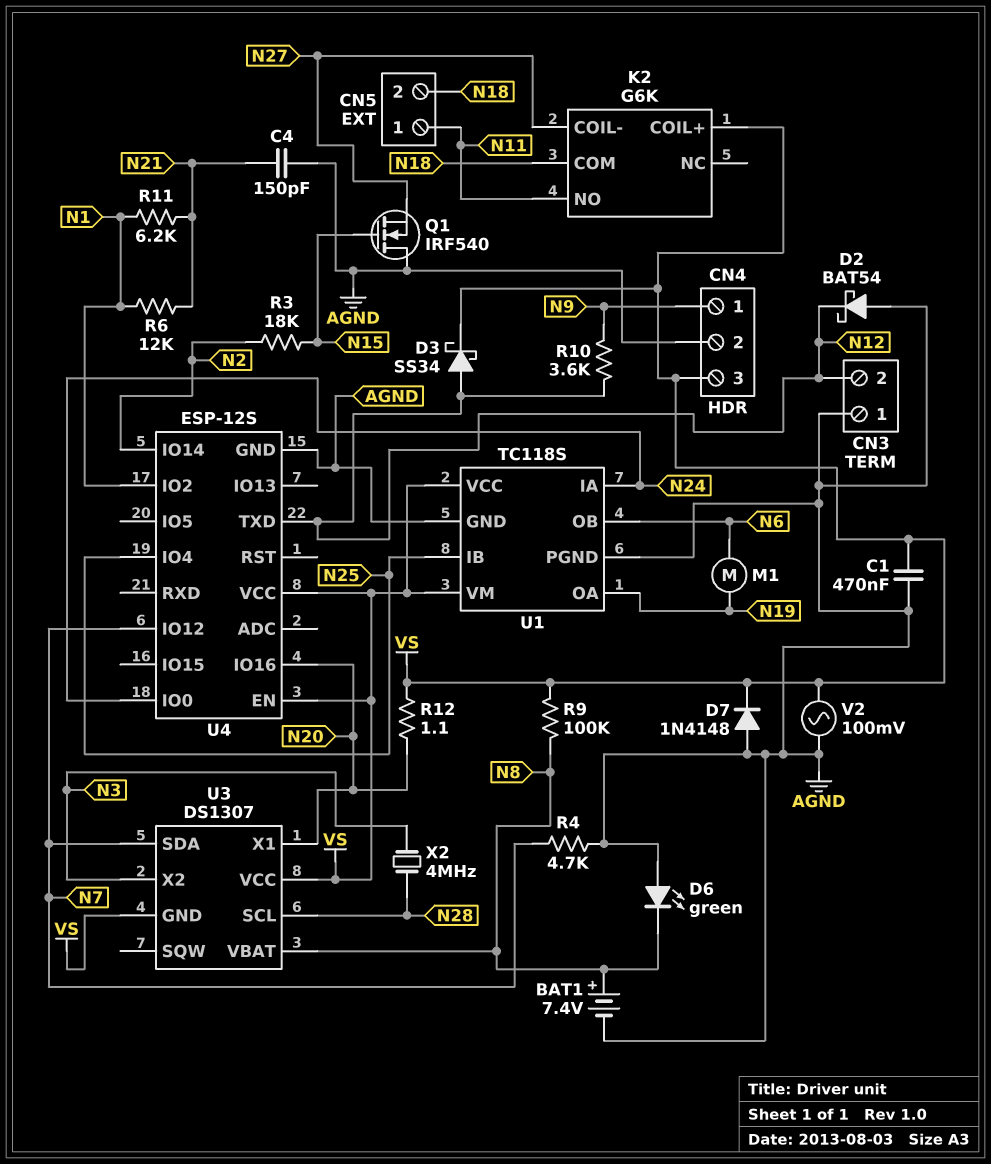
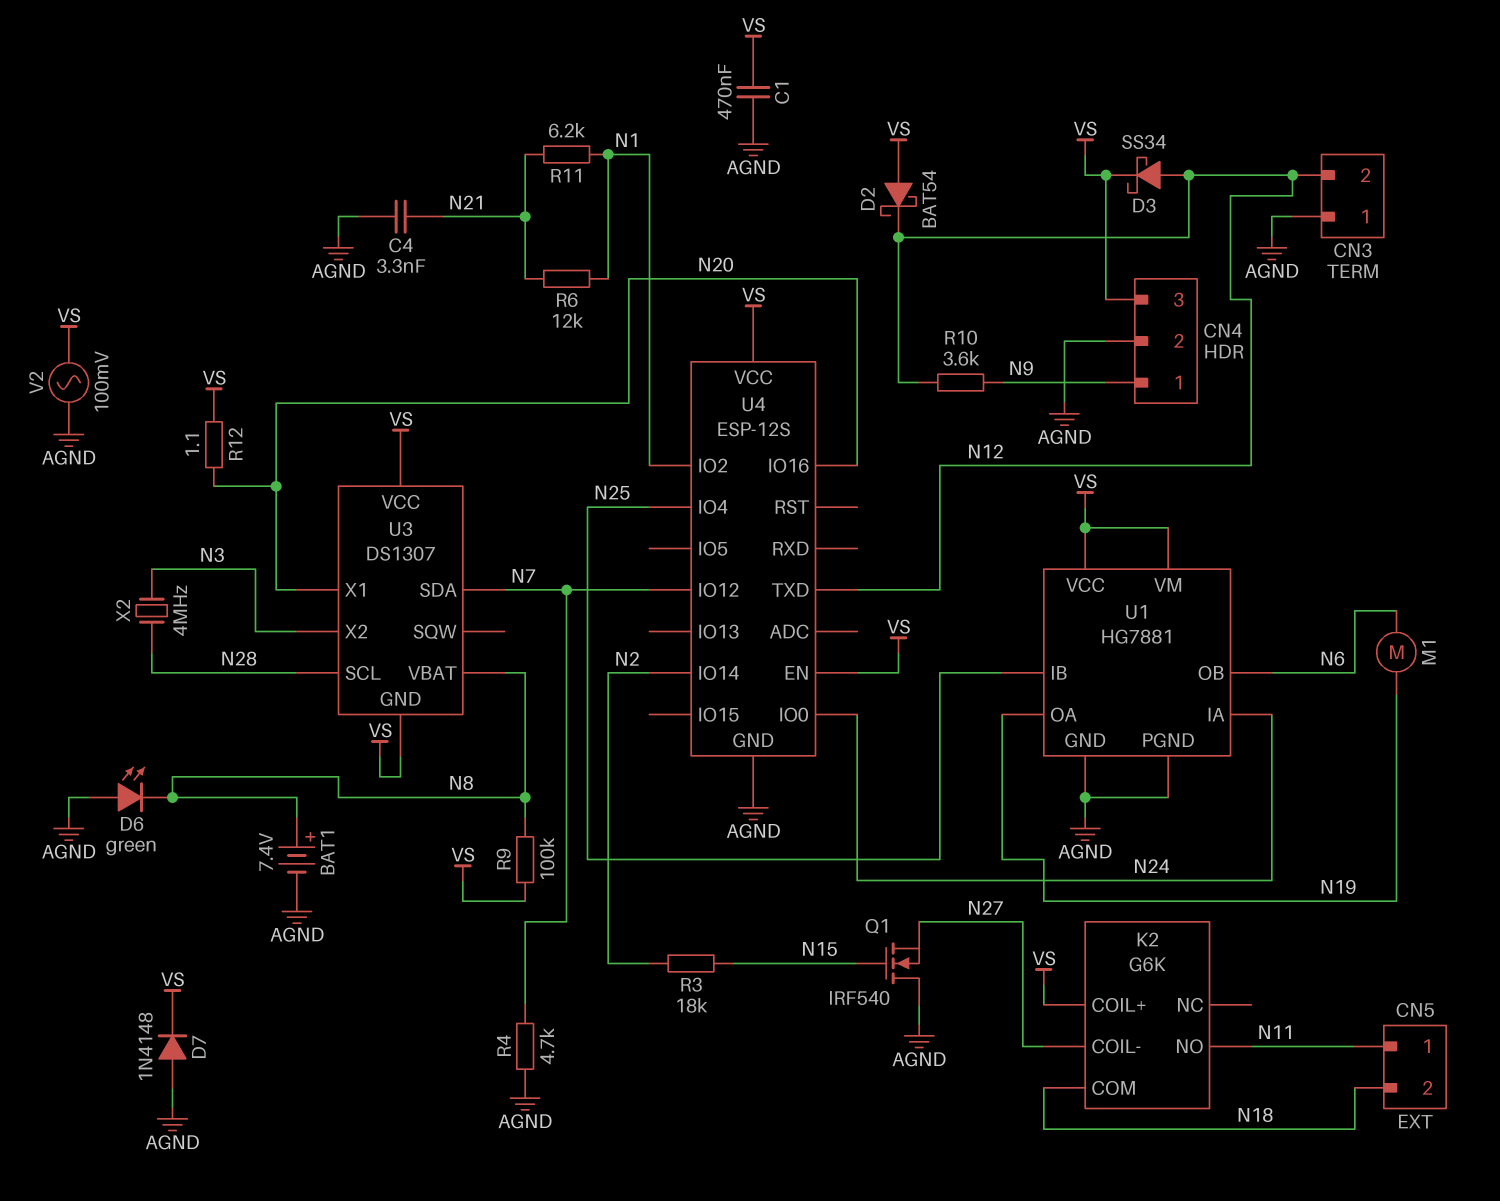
C4: 150pF (AGND, N21) -> 3.3nF (AGND, N21)
D2: schottky BAT54 (A AGND, K N12) -> schottky BAT54 (A VS, K N12)
U1: TC118S -> HG7881

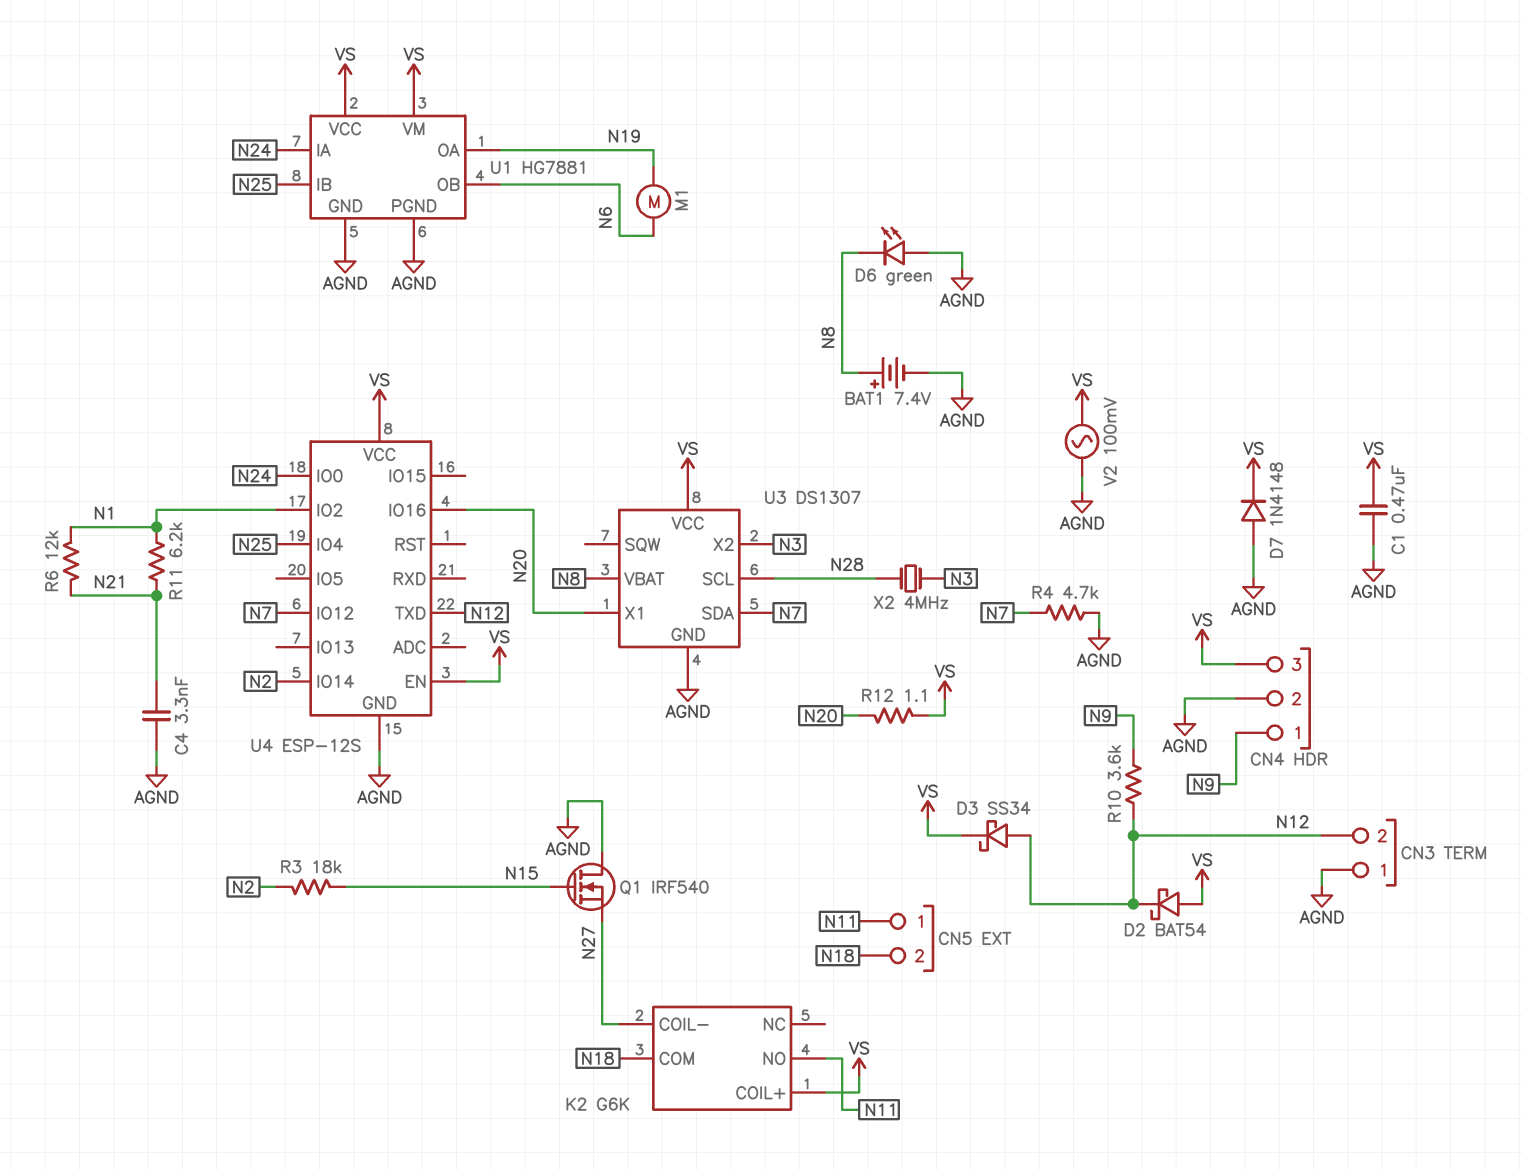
R9: 100k (N8, VS) -> none
U3 pin GND: VS -> AGND

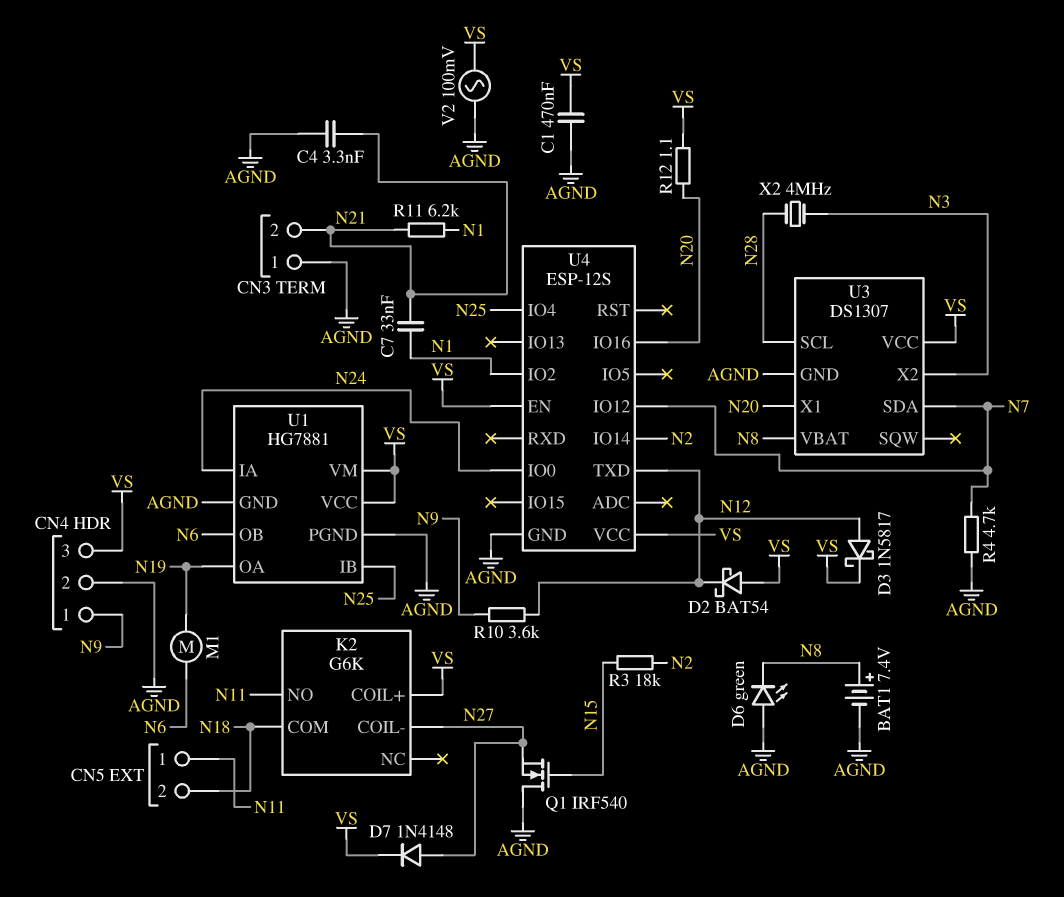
C7: none -> 33nF (N1, N21)
CN3 pin 2: N12 -> N21
D3: schottky SS34 (A N12, K VS) -> schottky 1N5817 (A N12, K VS)
D7: diode 1N4148 (A AGND, K VS) -> diode 1N4148 (A N27, K VS)
R6: 12k (N1, N21) -> none

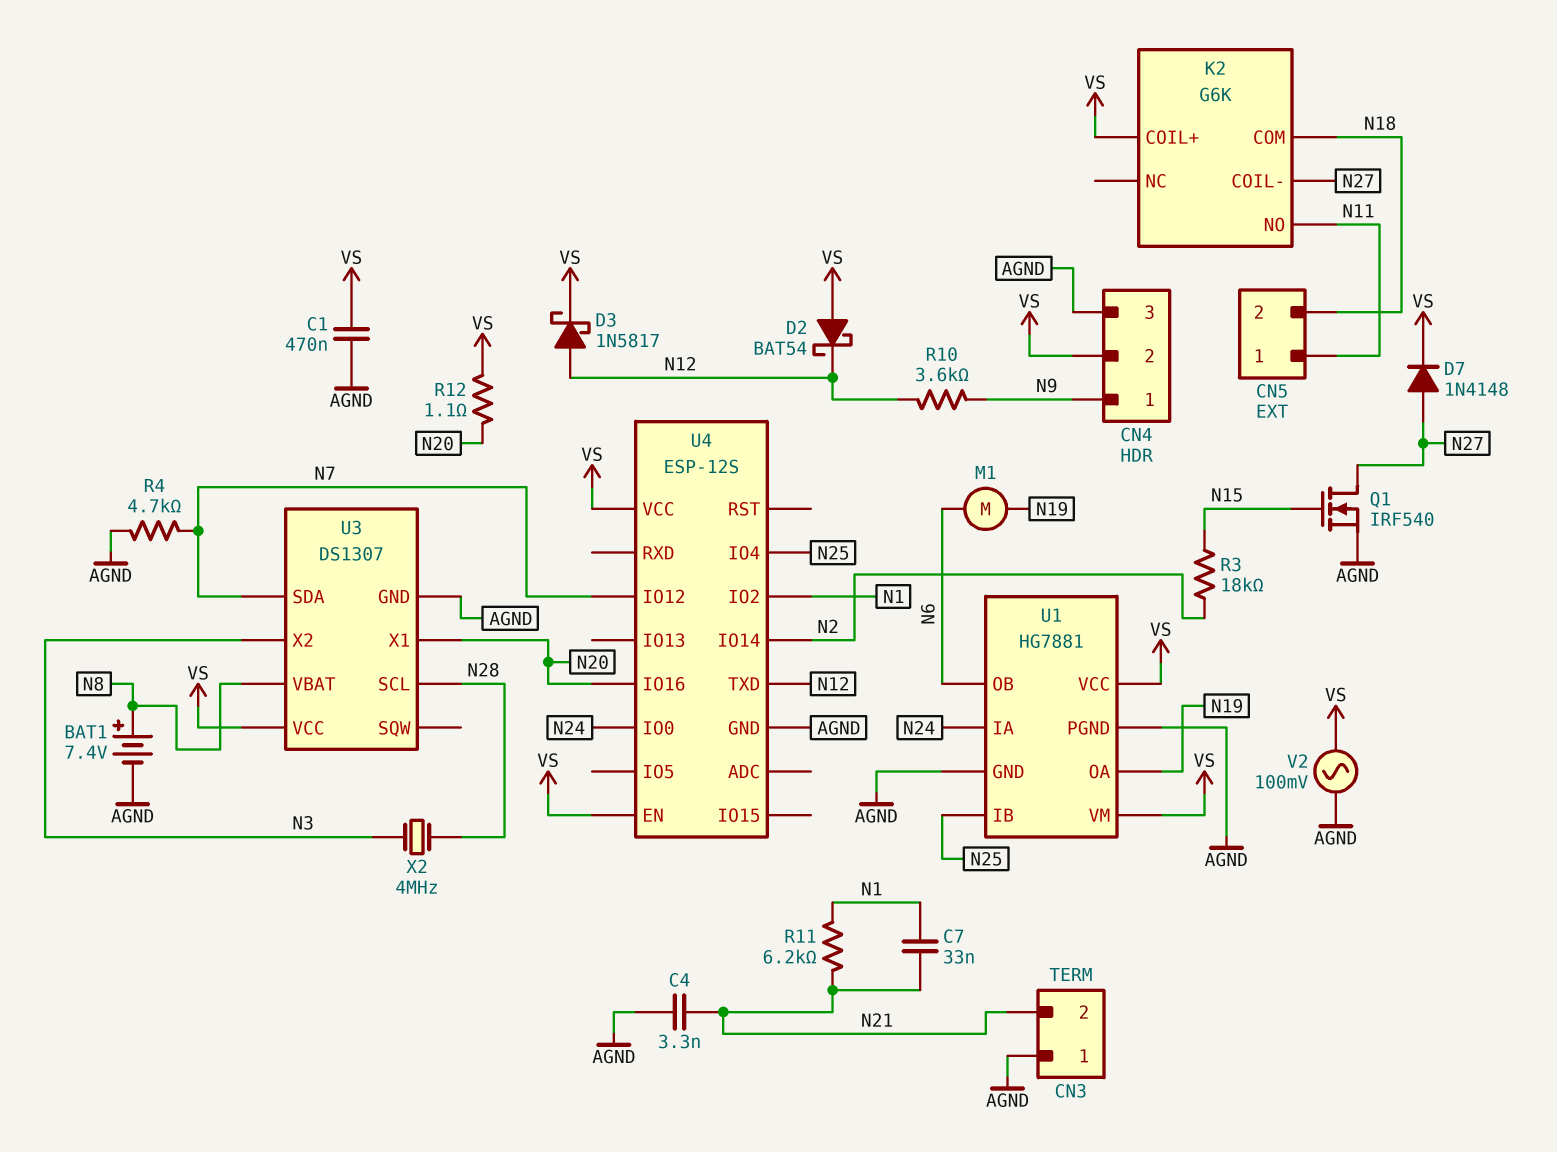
CN4 pin 2: AGND -> VS
CN4 pin 3: VS -> AGND
D6: LED green (A AGND, K N8) -> none
Q1: NMOS IRF540 (G N15, D AGND, S N27) -> NMOS IRF540 (G N15, D N27, S AGND)

